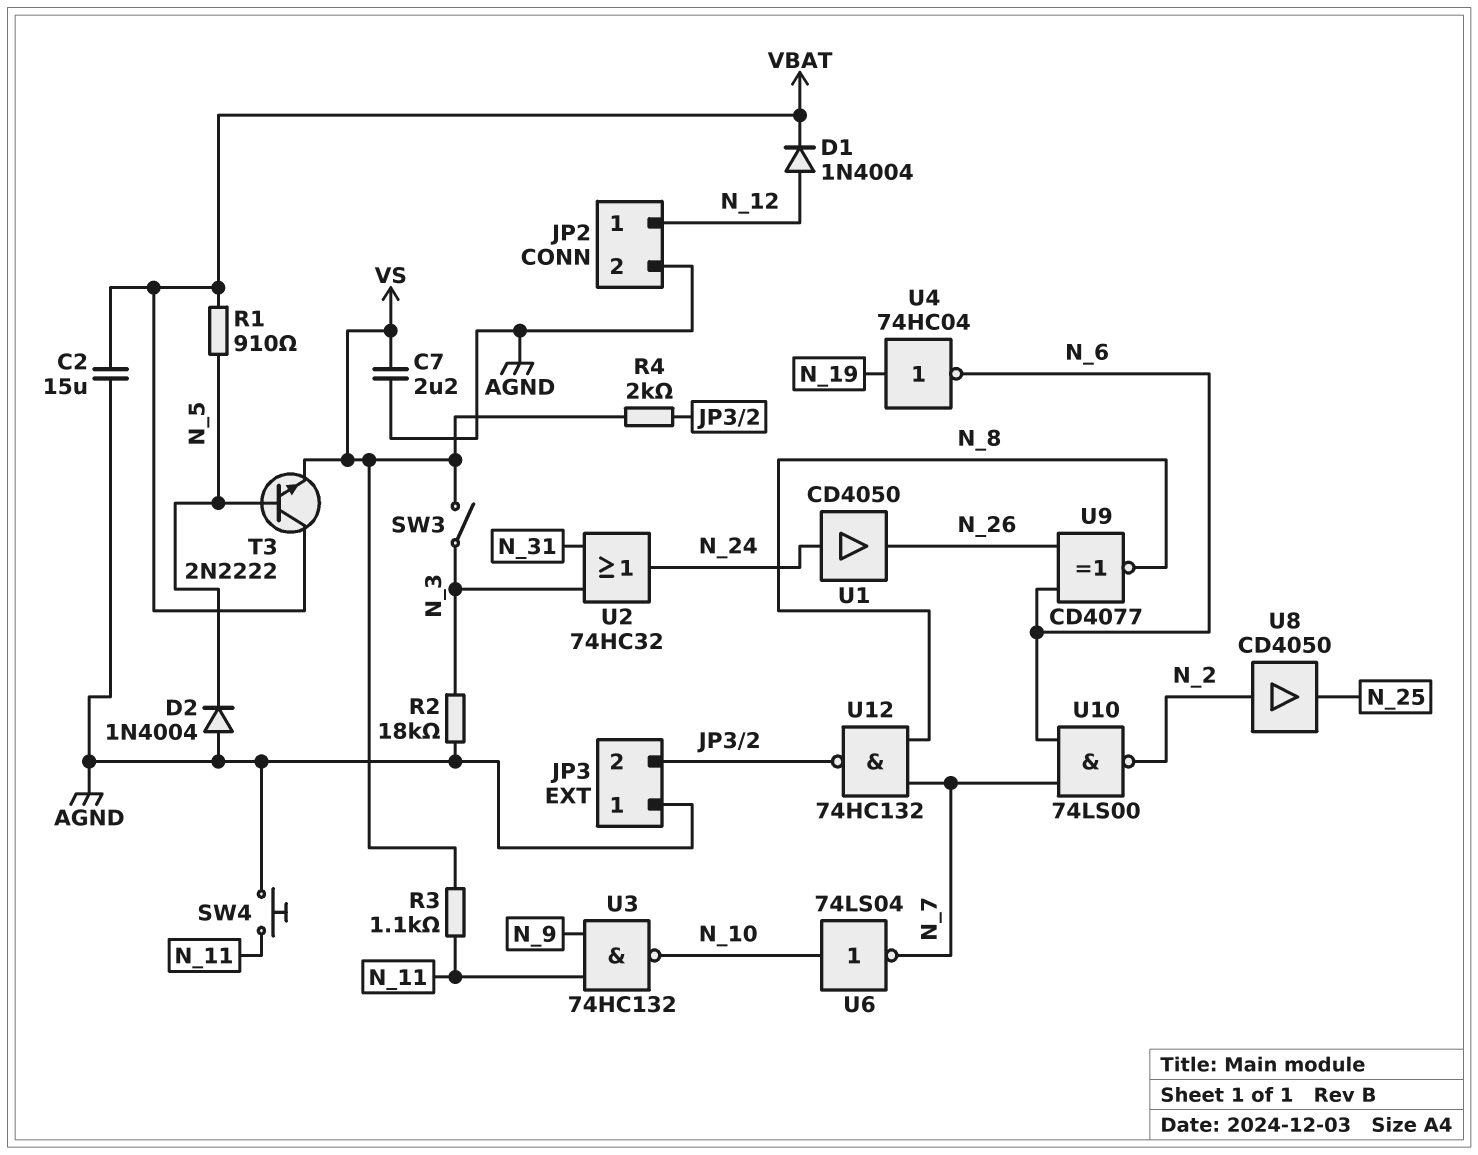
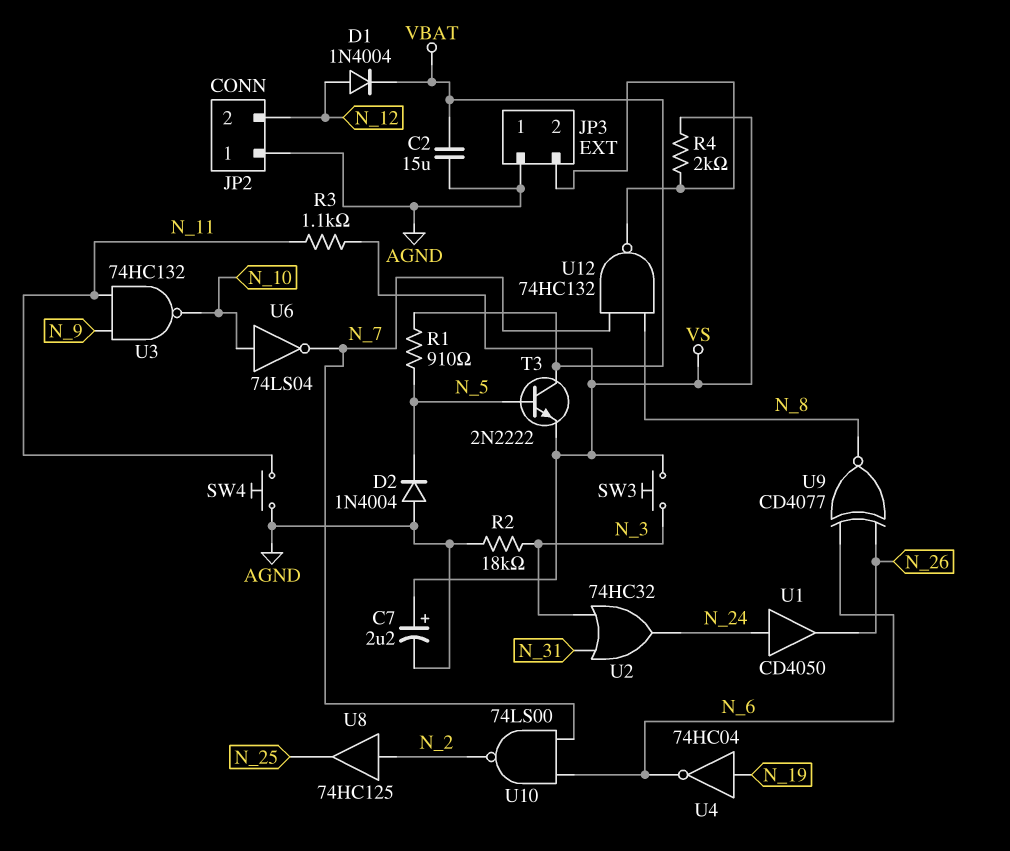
C7: 2.2uF (AGND, VS) -> 2.2uF (plus VS, minus AGND)
JP2 pin 1: N_12 -> AGND
JP2 pin 2: AGND -> N_12
SW3: switch (N_3, VS) -> button (N_3, VS)
U8: buffer CD4050 (in N_2, out N_25) -> buffer 74HC125 (in N_2, out N_25)

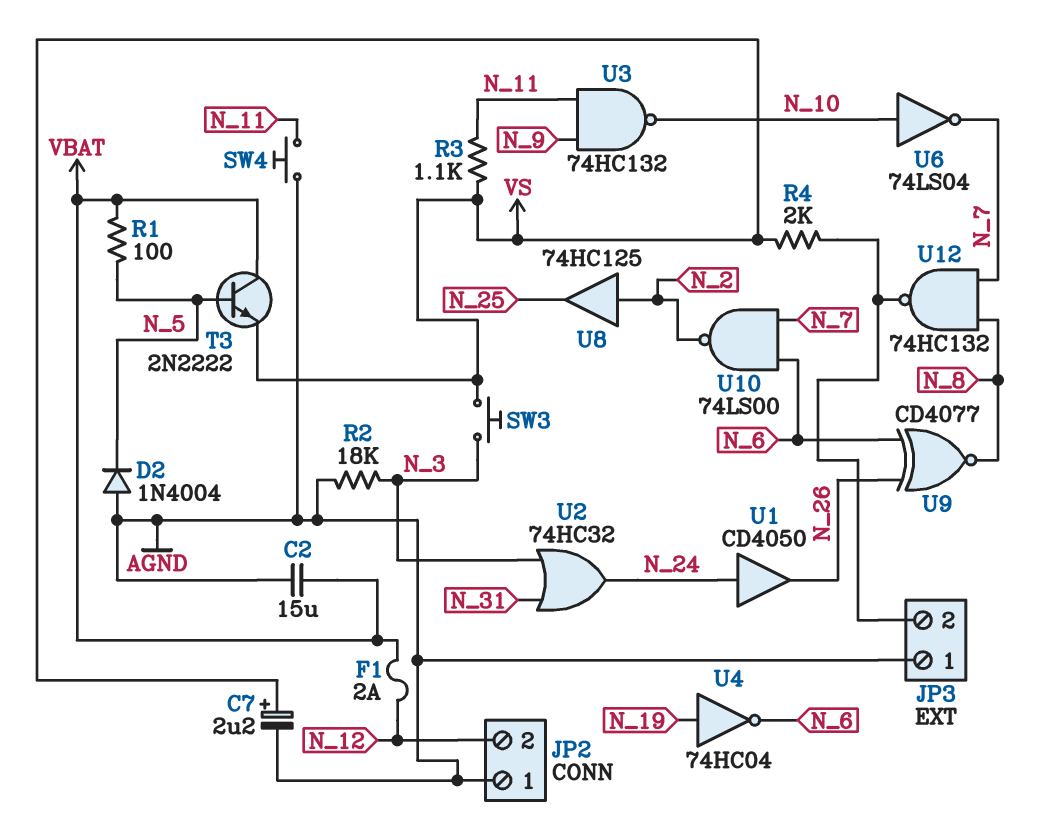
D1: diode 1N4004 (A N_12, K VBAT) -> none
F1: none -> 2A (N_12, VBAT)
R1: 910 (N_5, VBAT) -> 100 (N_5, VBAT)

